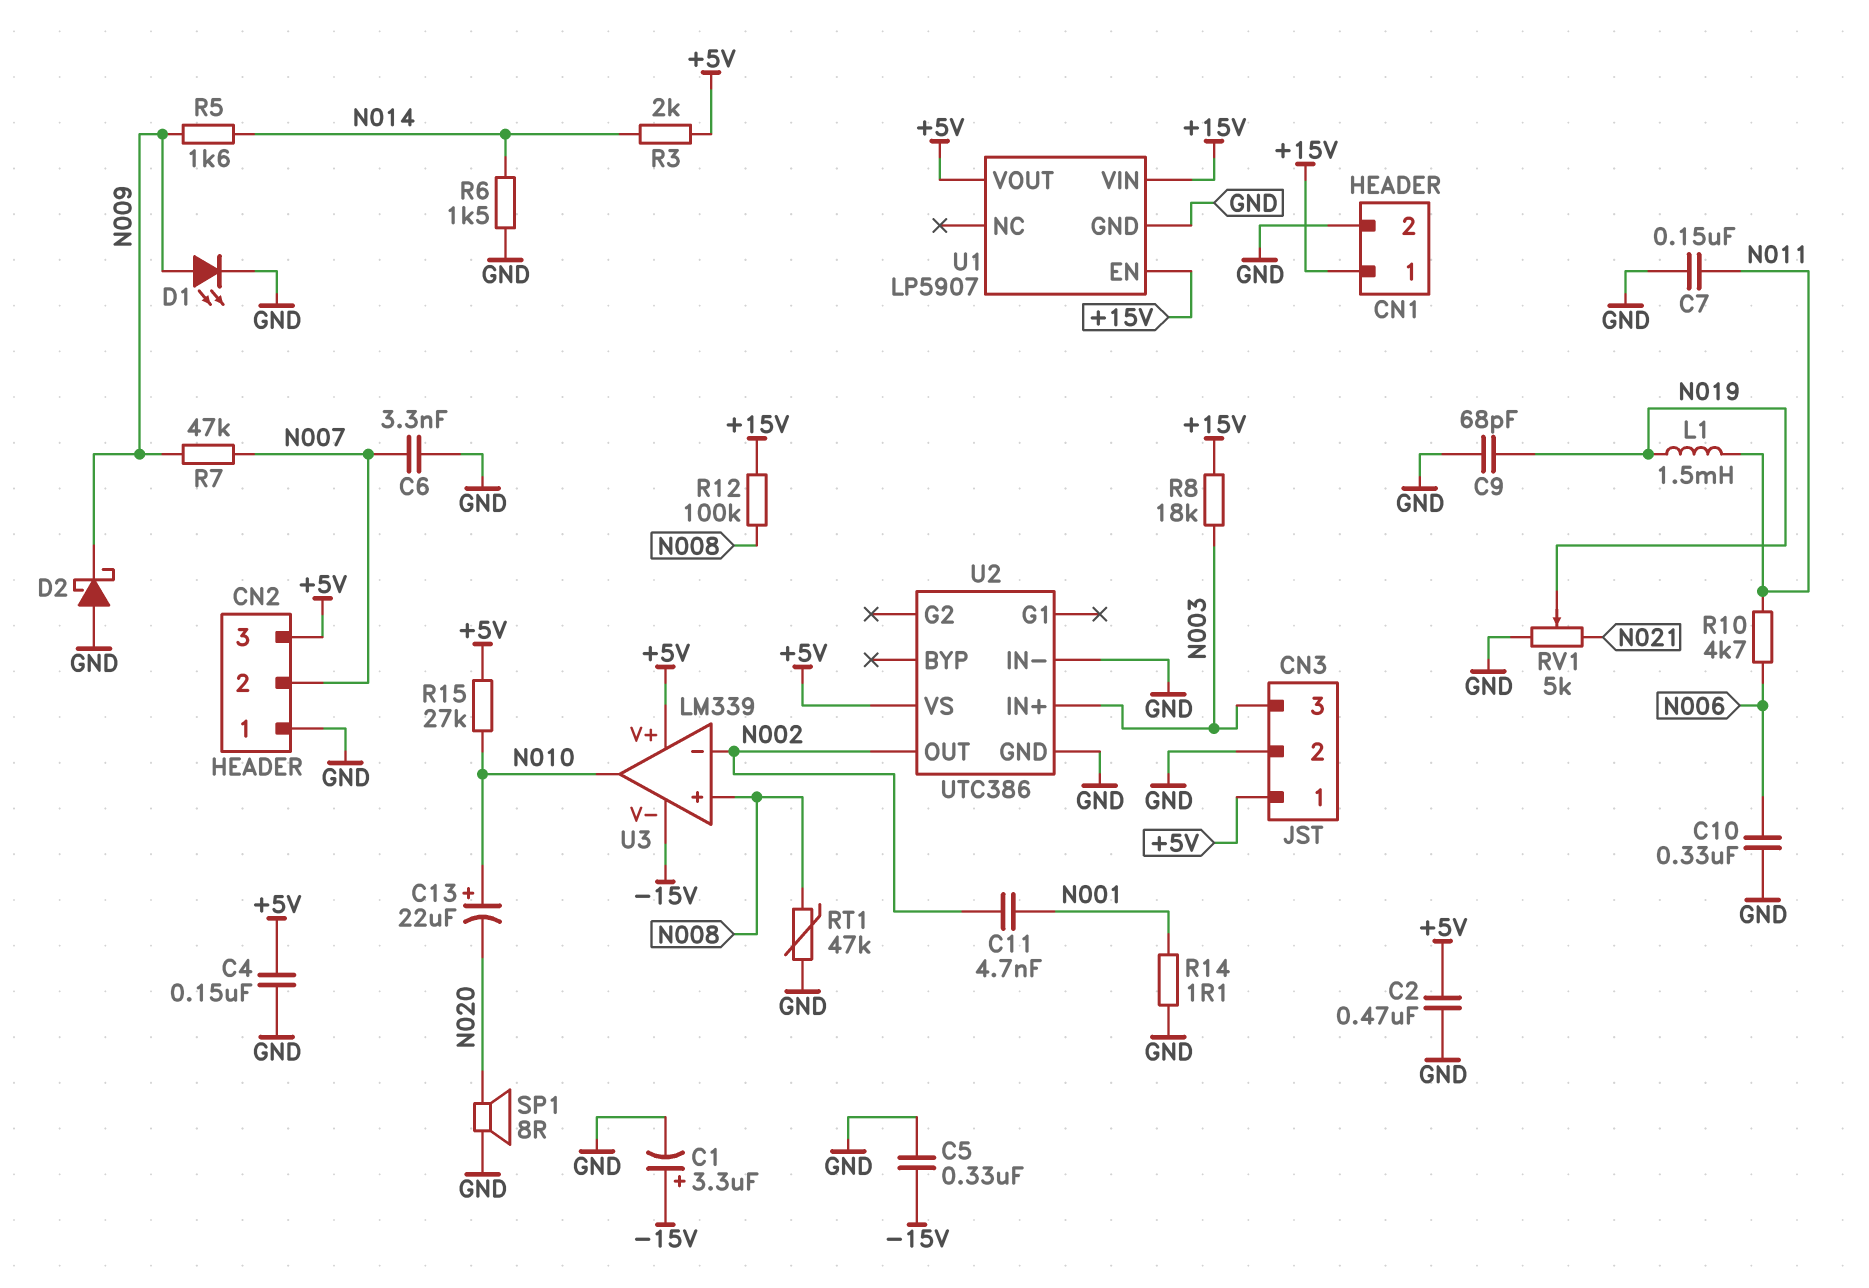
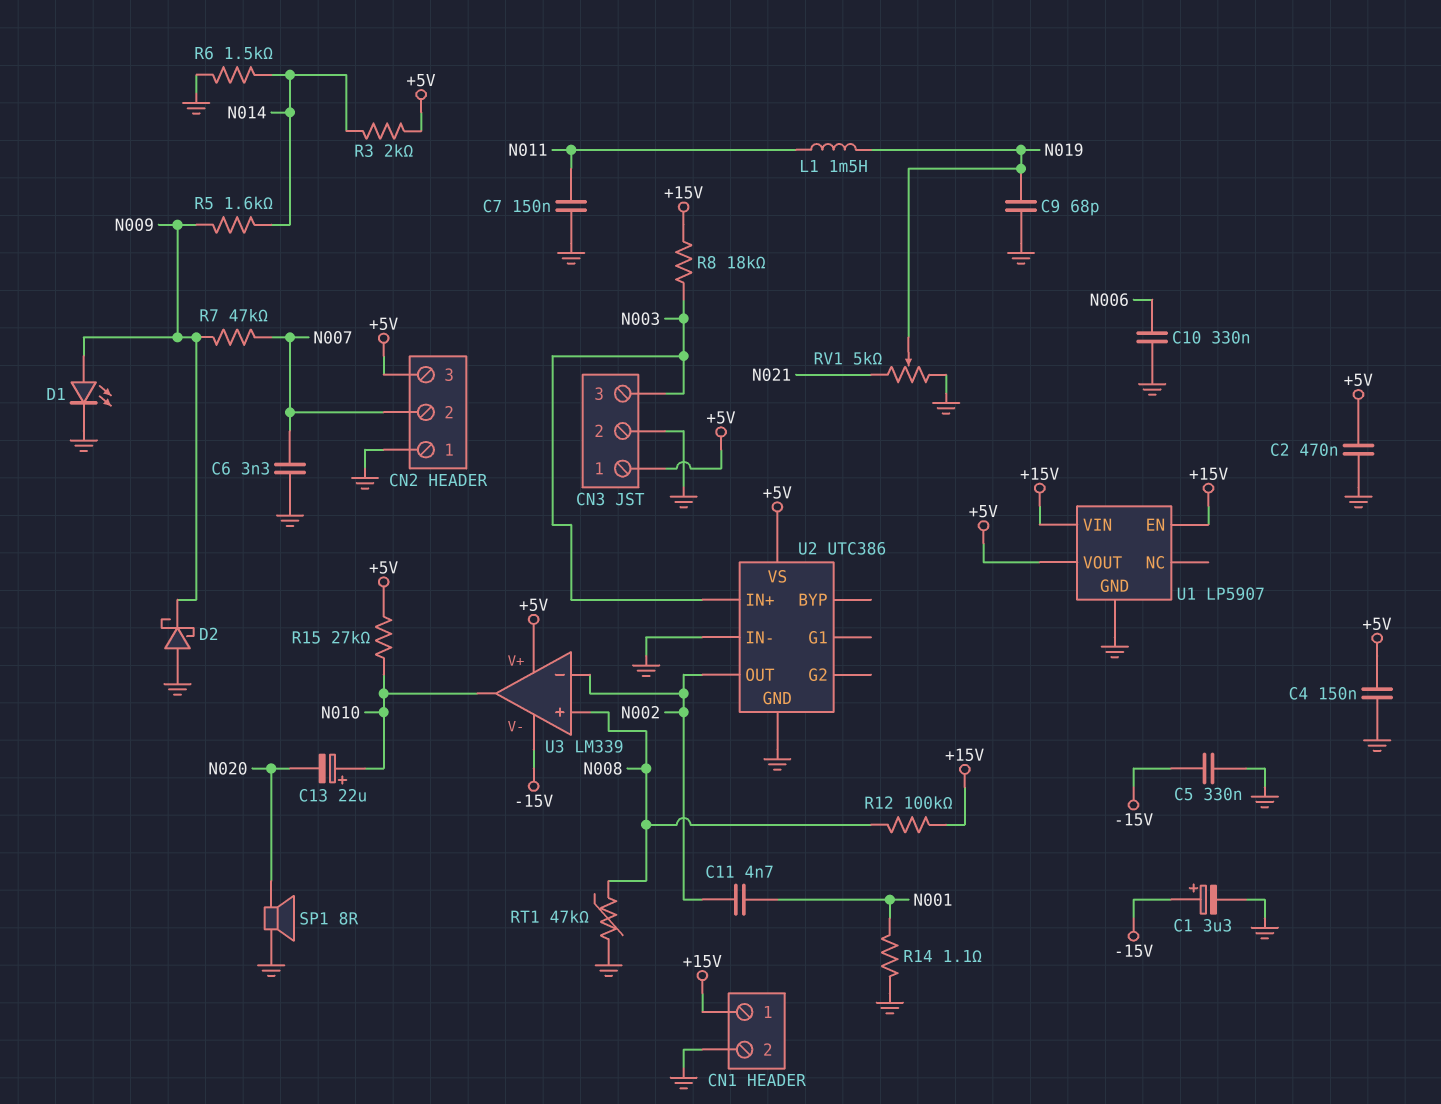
R10: 4.7k (N006, N011) -> none

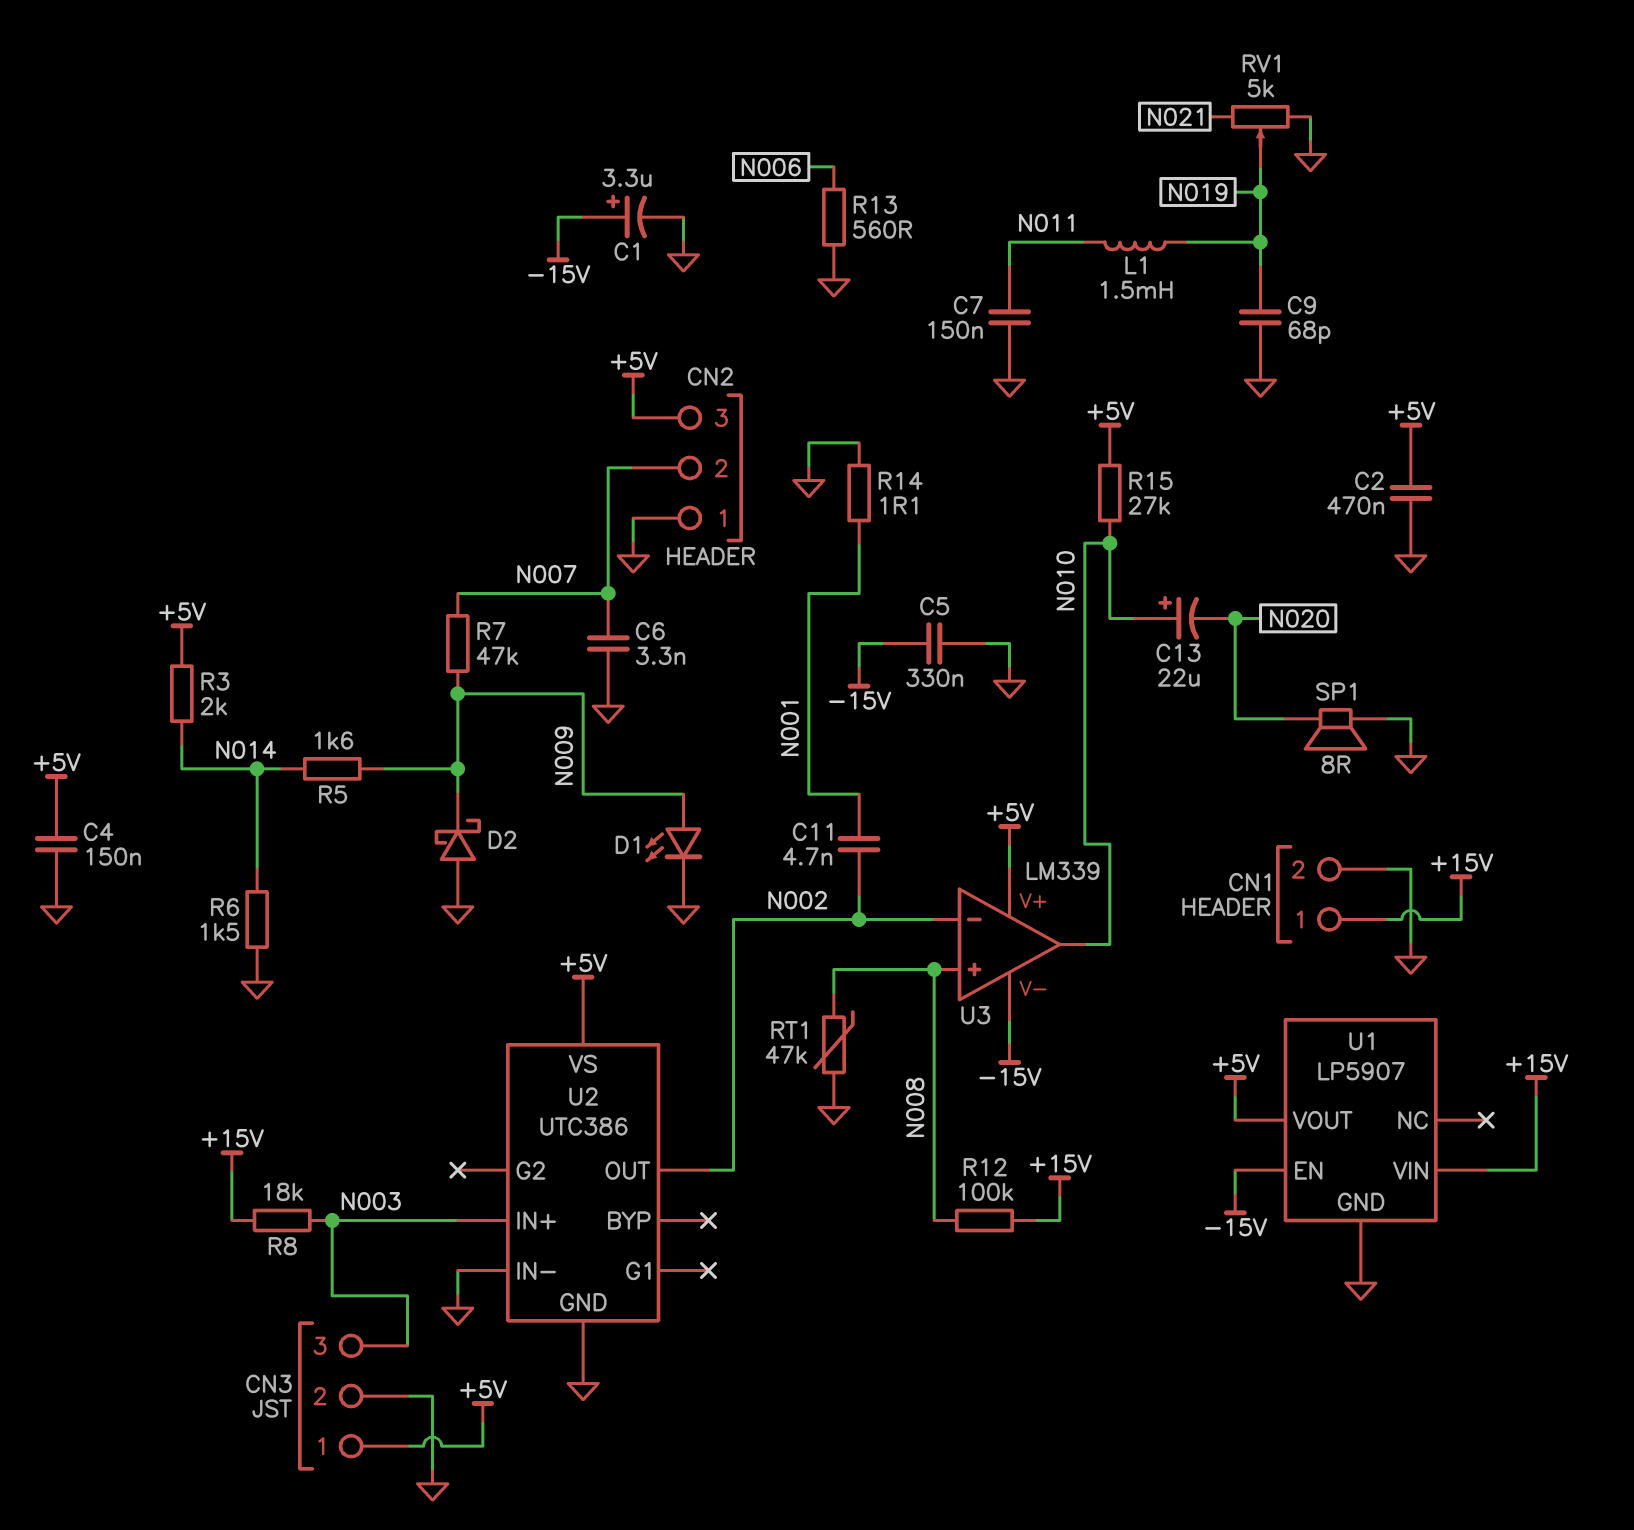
C10: 330nF (GND, N006) -> none
R13: none -> 560 (GND, N006)
U1 pin EN: +15V -> -15V

